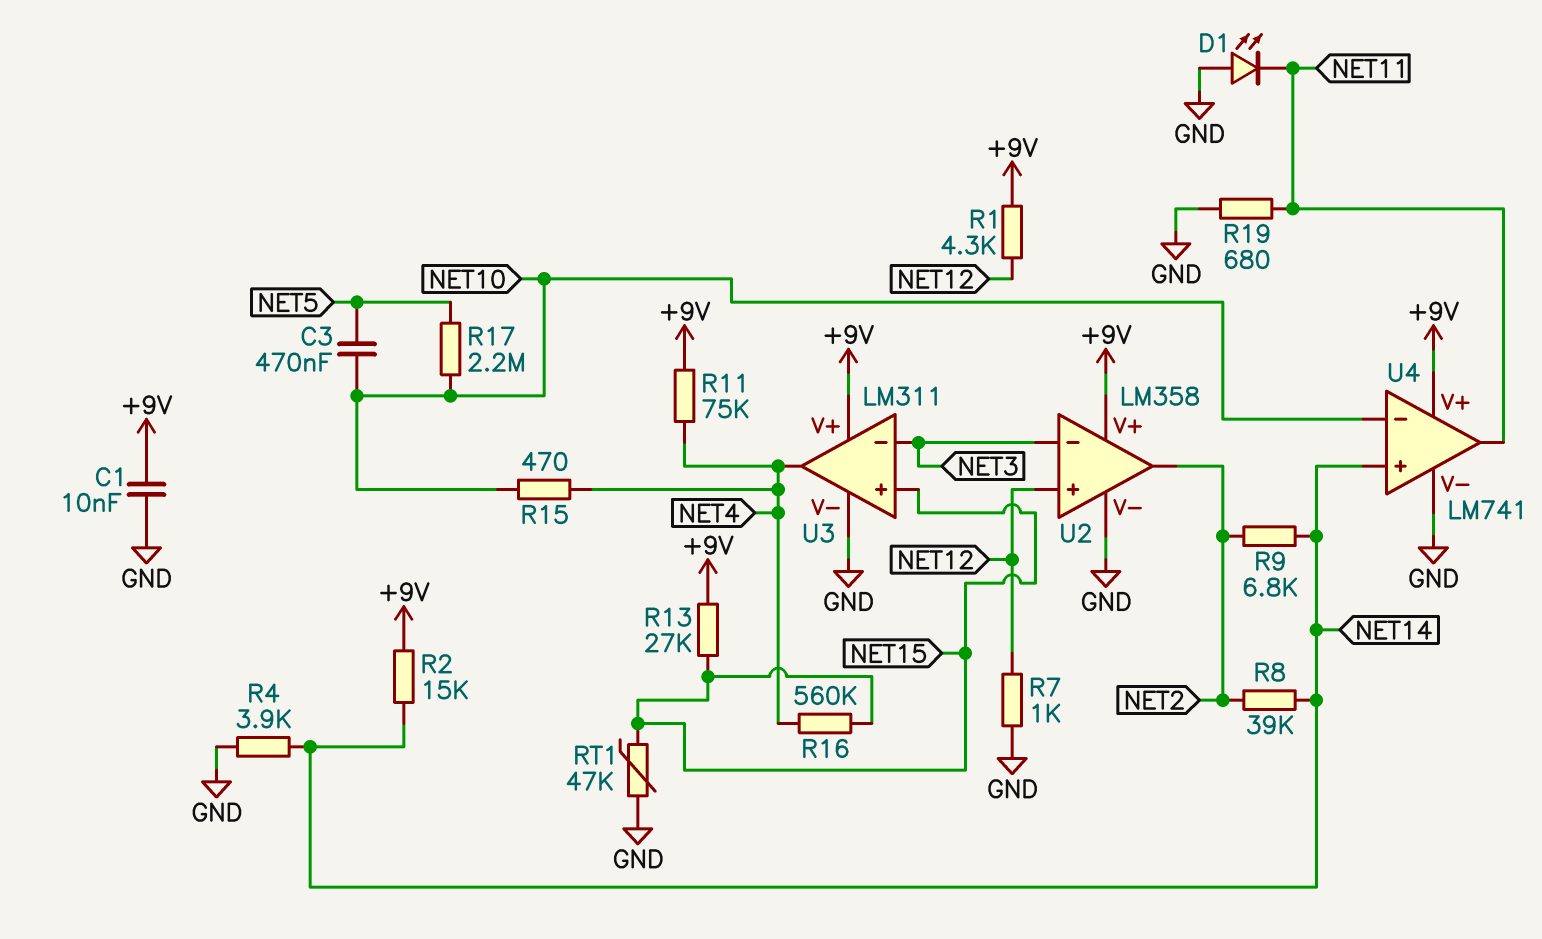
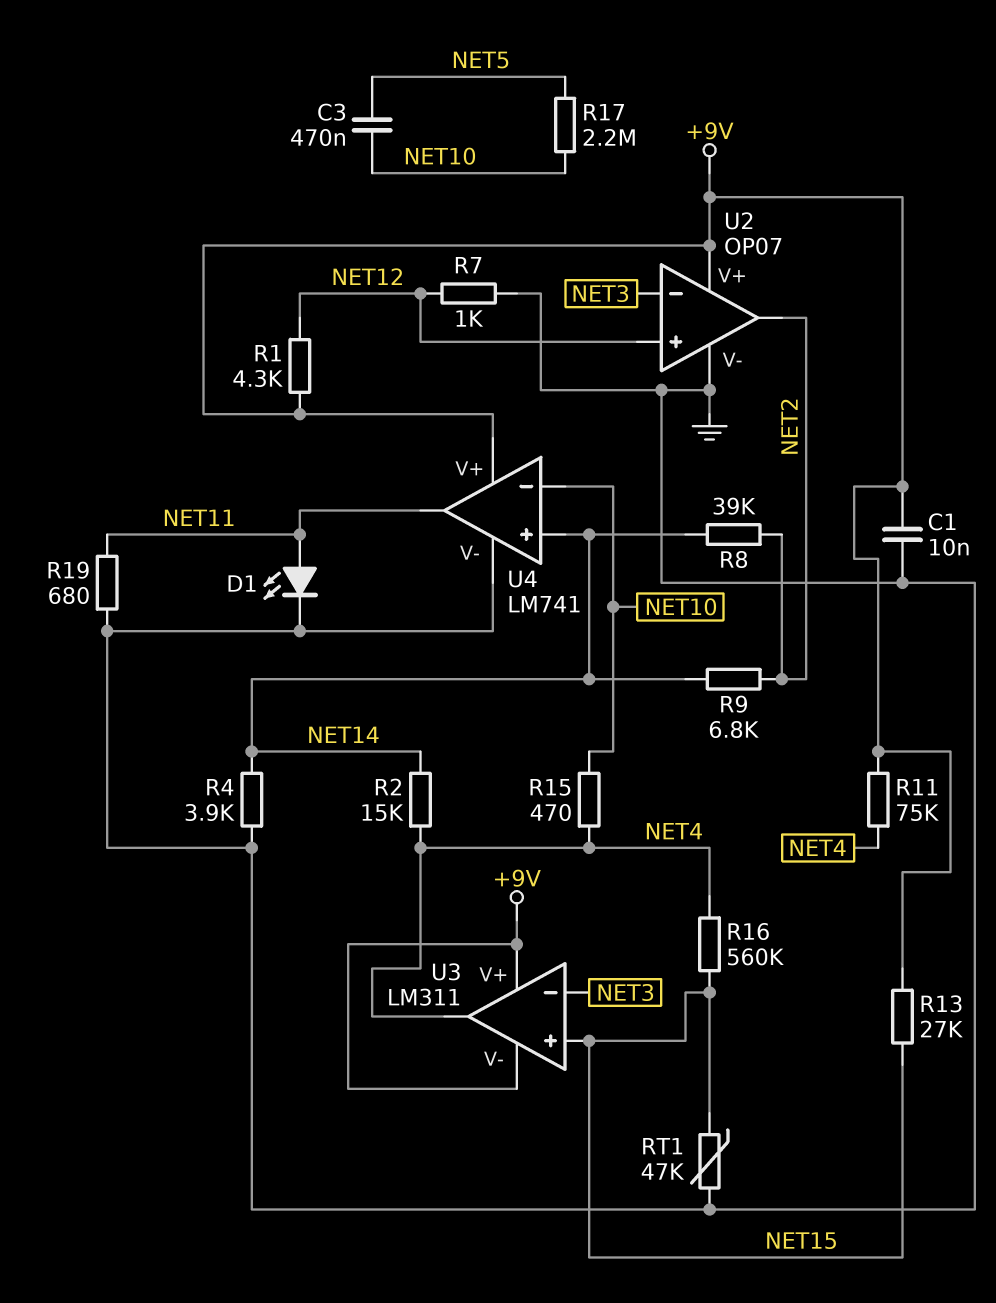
D1: LED (A GND, K NET11) -> LED (A NET11, K GND)
R2: 15k (+9V, NET14) -> 15k (NET4, NET14)
U2: LM358 -> OP07
U3 pin V-: GND -> +9V

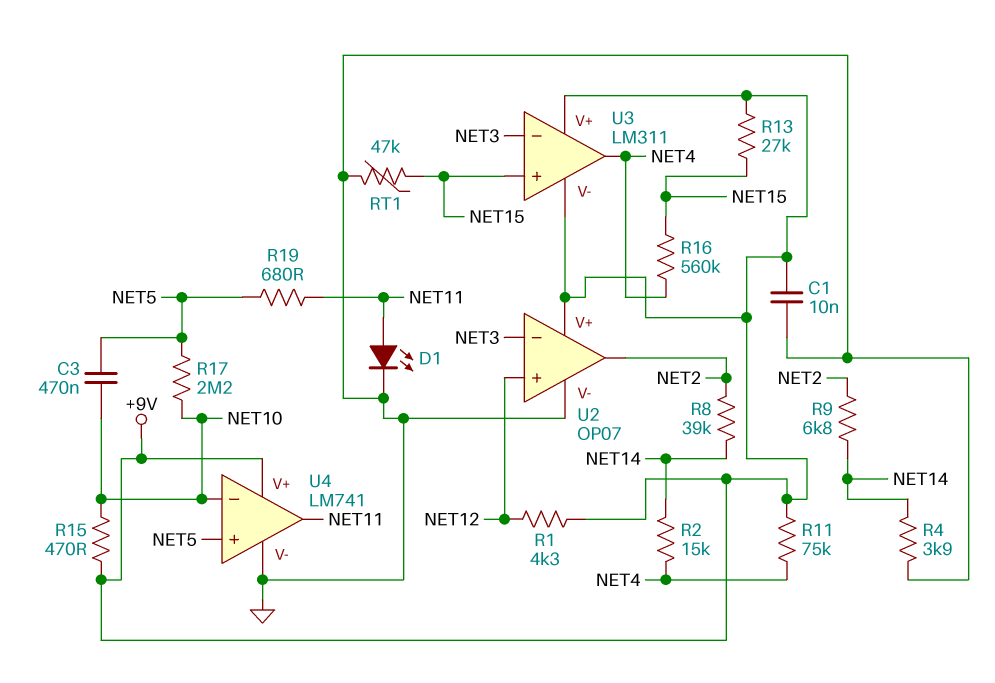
R7: 1k (GND, NET12) -> none
R15: 470 (NET4, NET10) -> 470 (+9V, NET10)
R19: 680 (GND, NET11) -> 680 (NET5, NET11)
U4 pin in+: NET14 -> NET5

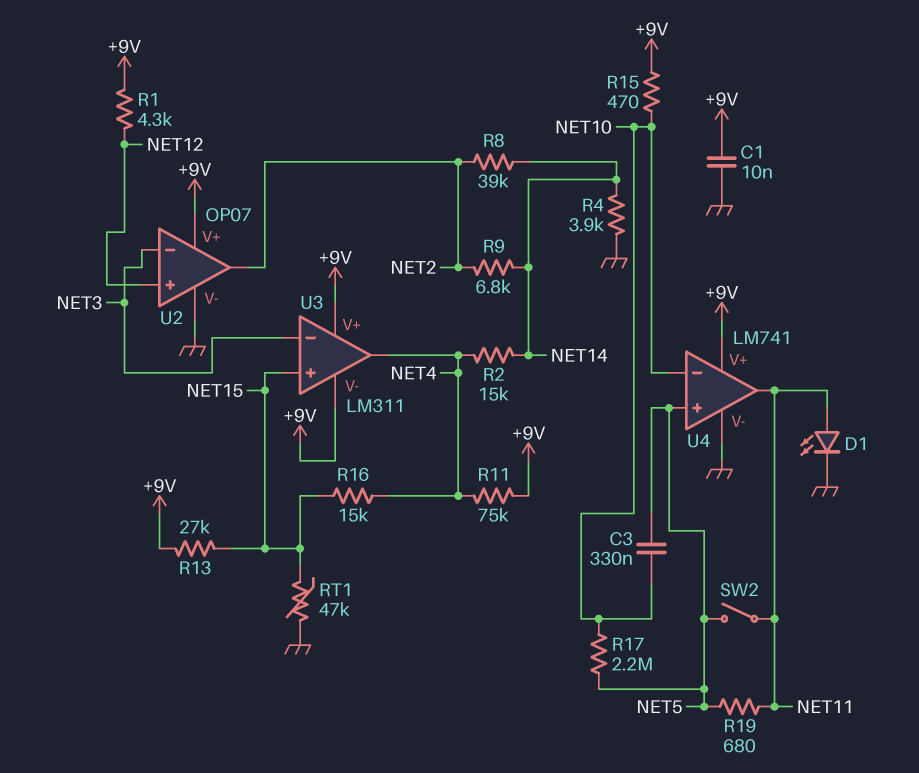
C3: 470nF (NET5, NET10) -> 330nF (NET5, NET10)
R16: 560k (NET4, NET15) -> 15k (NET4, NET15)
SW2: none -> switch (NET5, NET11)

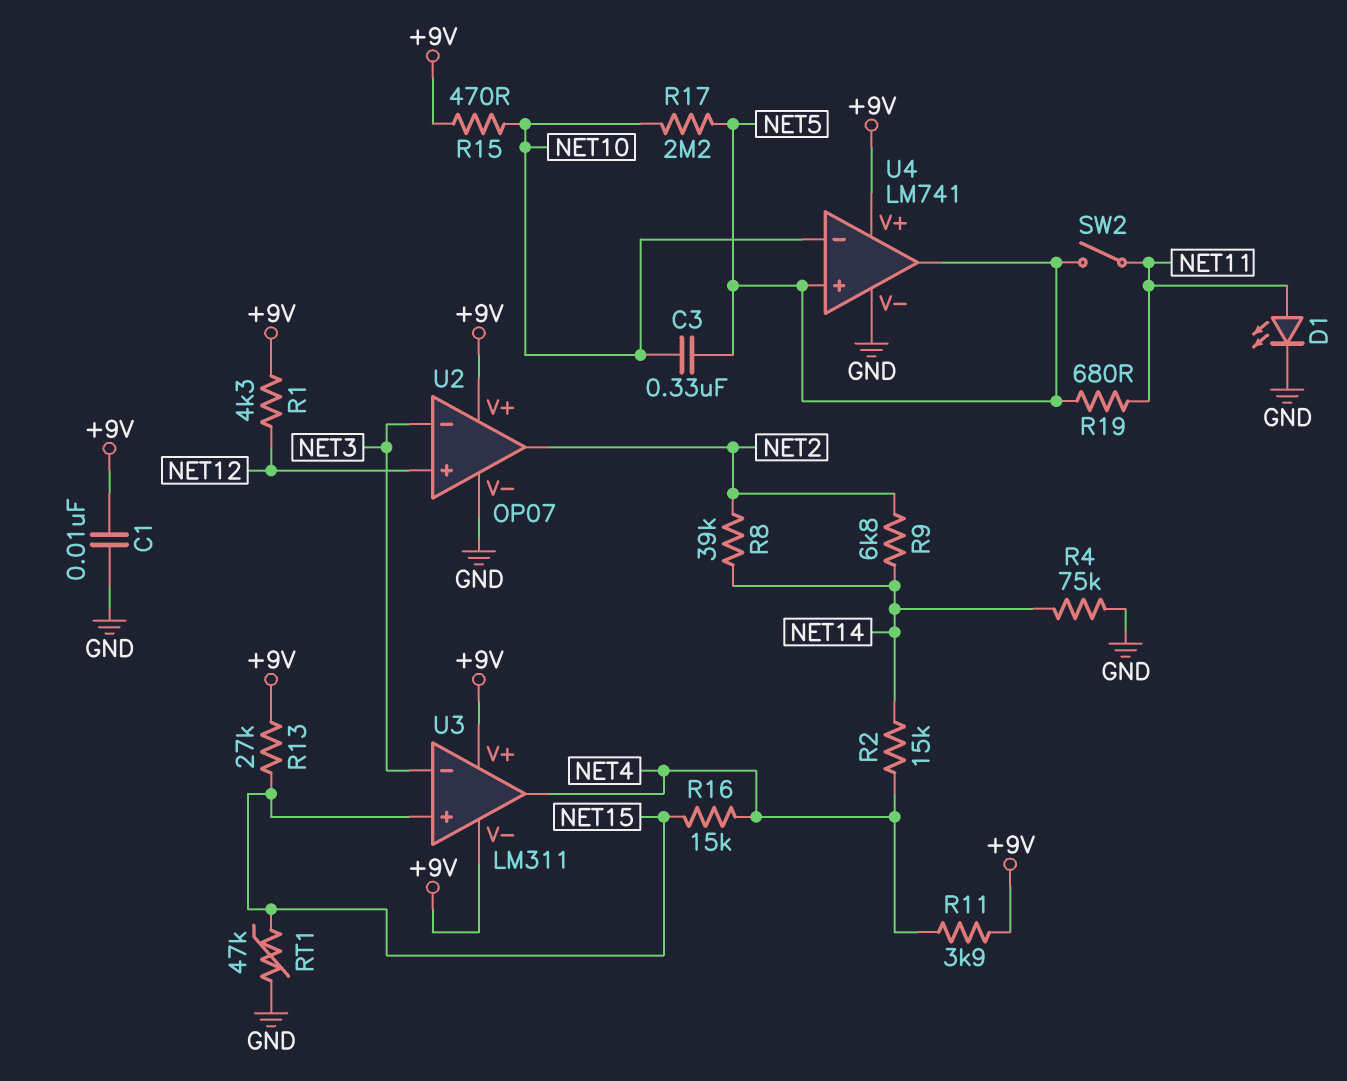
R4: 3.9k (GND, NET14) -> 75k (GND, NET14)
R11: 75k (+9V, NET4) -> 3.9k (+9V, NET4)
U4 pin out: NET11 -> NET5

